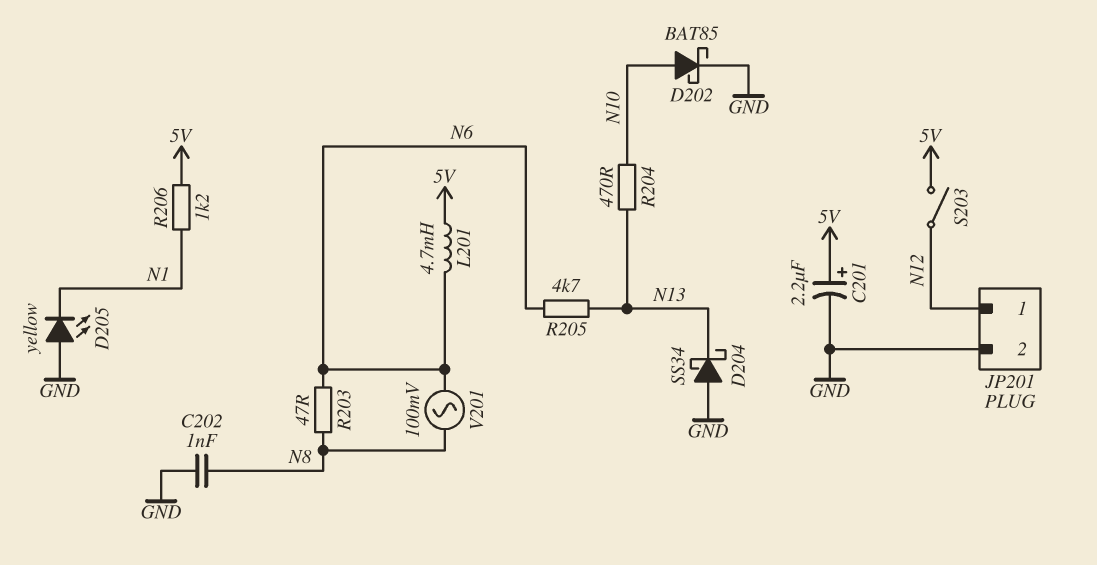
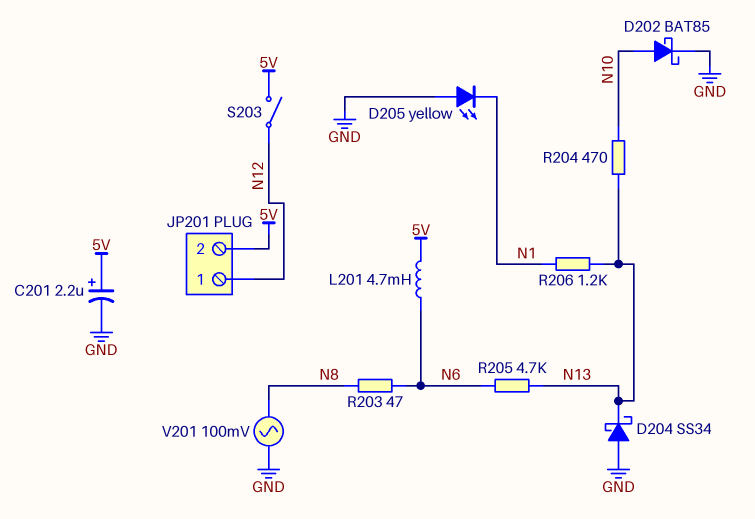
C202: 1nF (GND, N8) -> none
JP201 pin 2: GND -> 5V
R206: 1.2k (5V, N1) -> 1.2k (N1, N13)
V201: AC 100mV (N6, N8) -> AC 100mV (GND, N8)

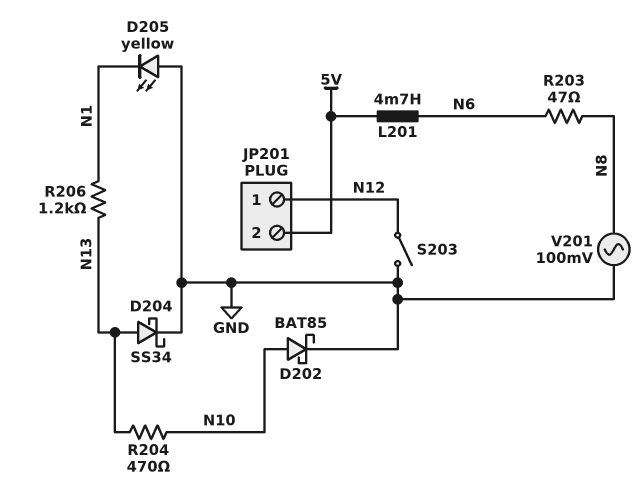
C201: 2.2uF (plus 5V, minus GND) -> none
D204: schottky SS34 (A GND, K N13) -> schottky SS34 (A N13, K GND)
R205: 4.7k (N6, N13) -> none
S203: switch (5V, N12) -> switch (GND, N12)

